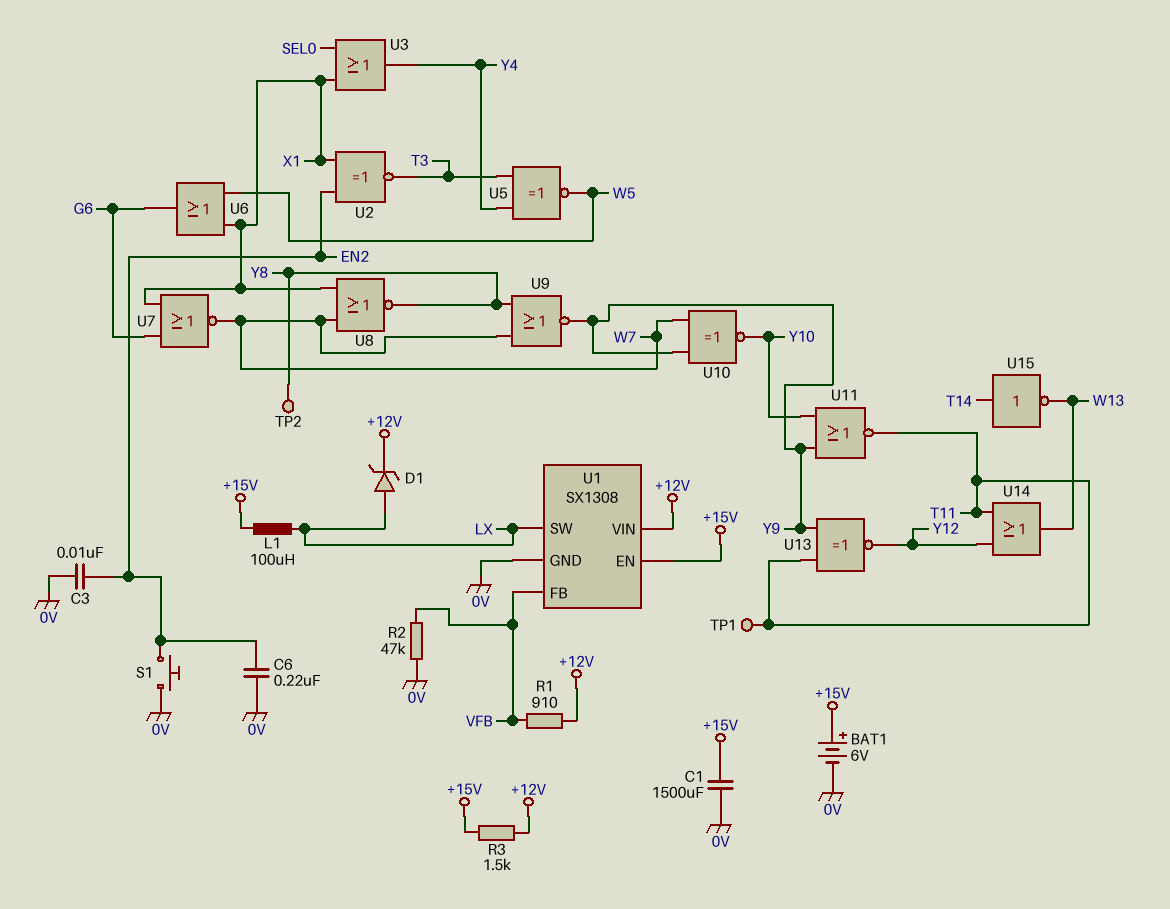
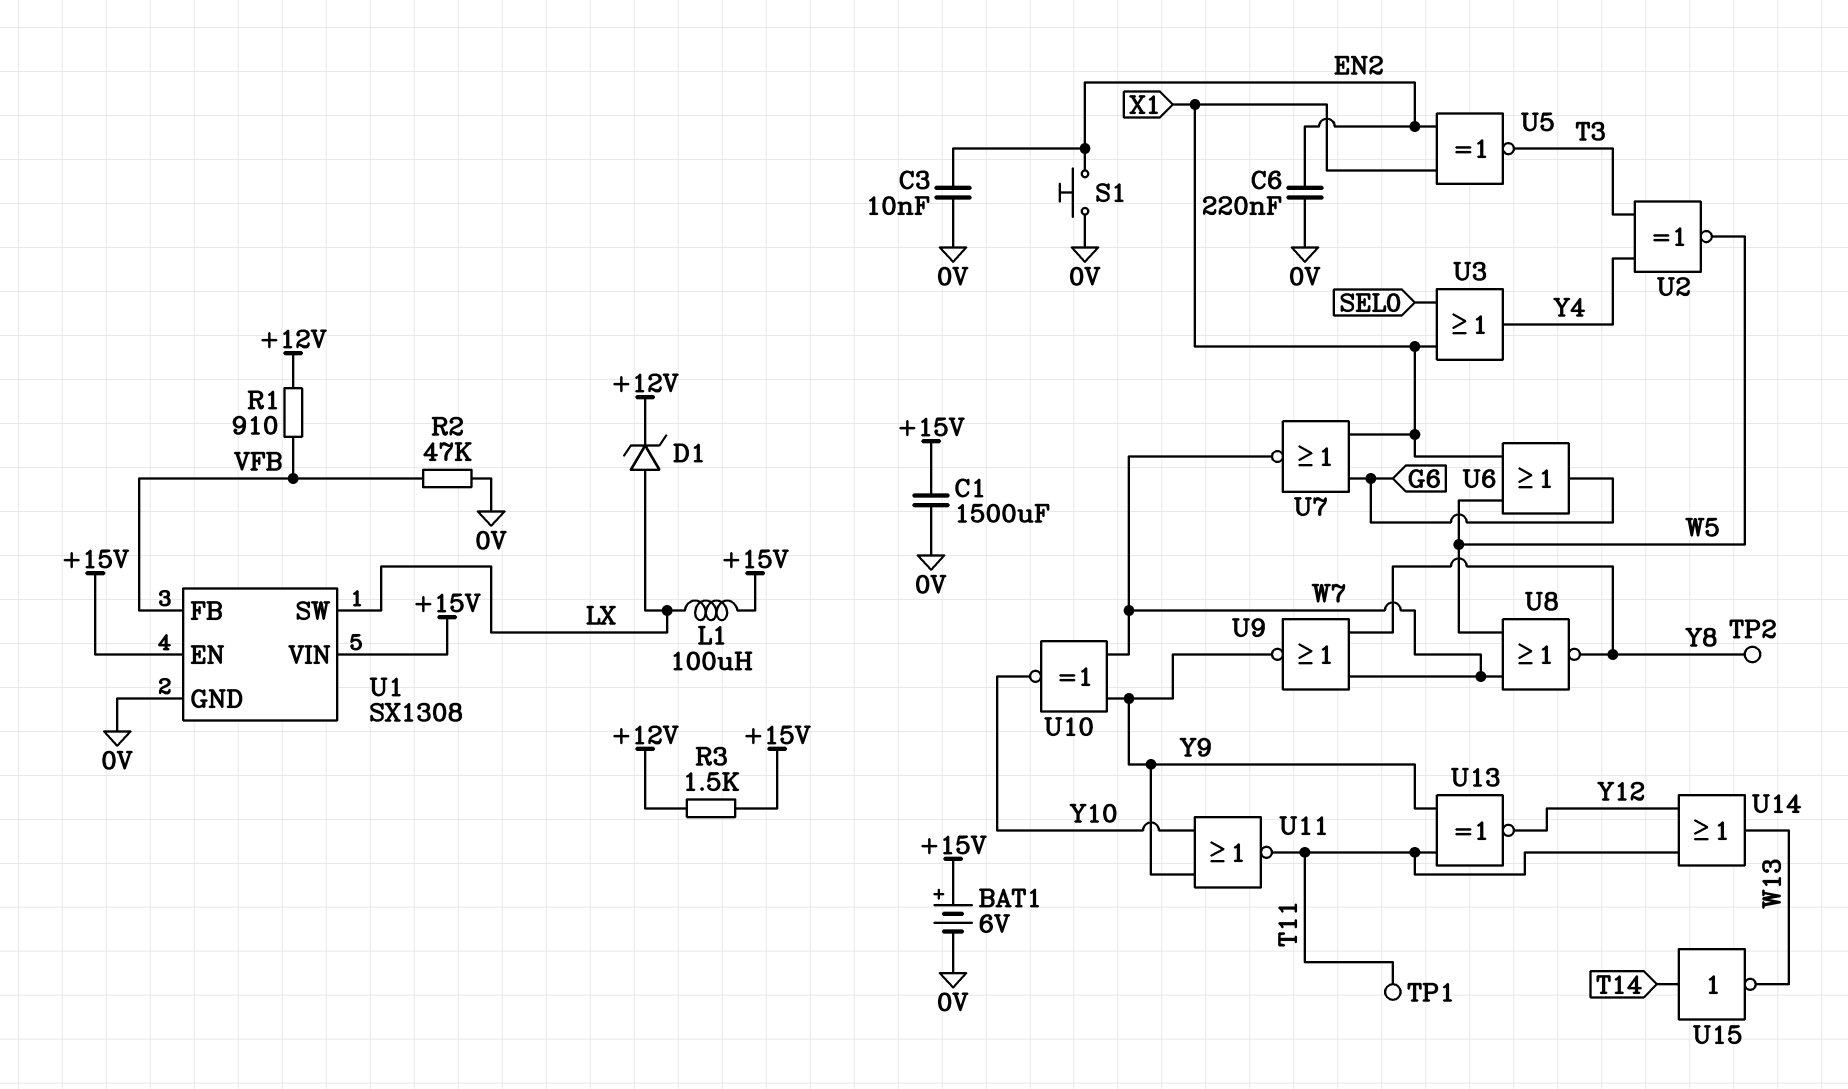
U1 pin VIN: +12V -> +15V
U2: XNOR (in EN2, in X1, out T3) -> XNOR (in T3, in Y4, out W5)
U5: XNOR (in T3, in Y4, out W5) -> XNOR (in EN2, in X1, out T3)
U8: NOR (in W7, in X1, out Y8) -> NOR (in W5, in W7, out Y8)

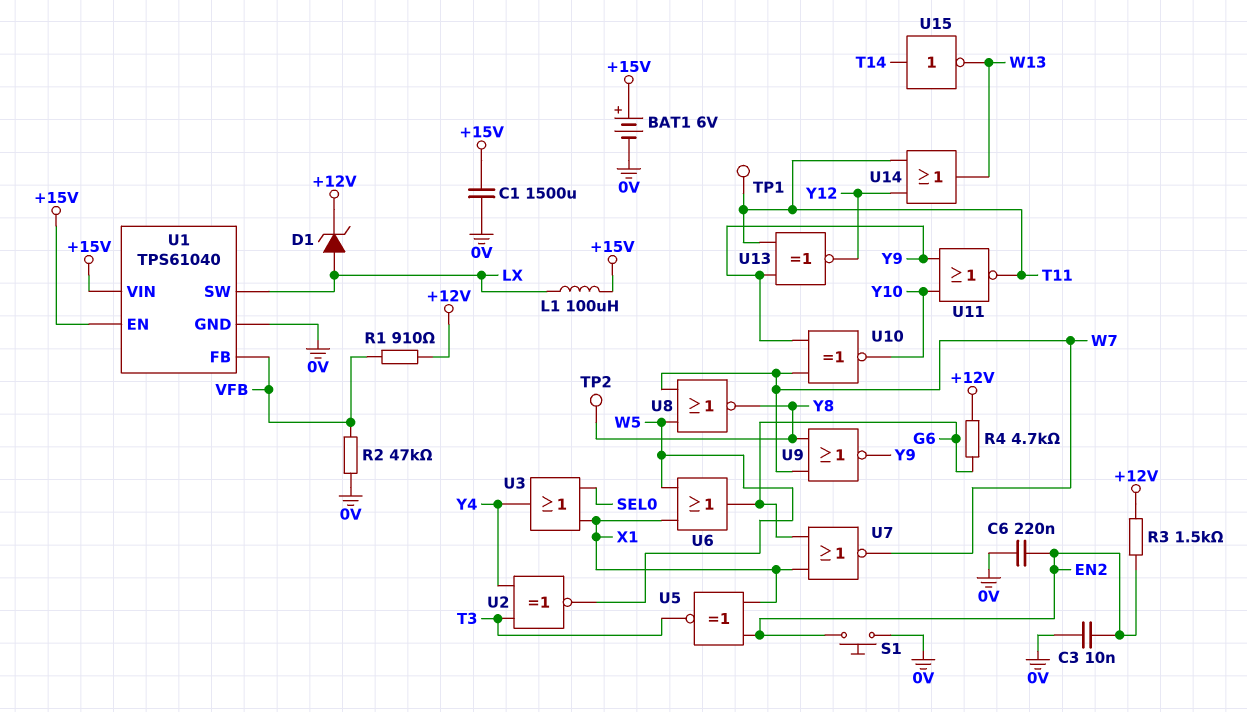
R3: 1.5k (+12V, +15V) -> 1.5k (+12V, EN2)
R4: none -> 4.7k (+12V, G6)
U1: SX1308 -> TPS61040

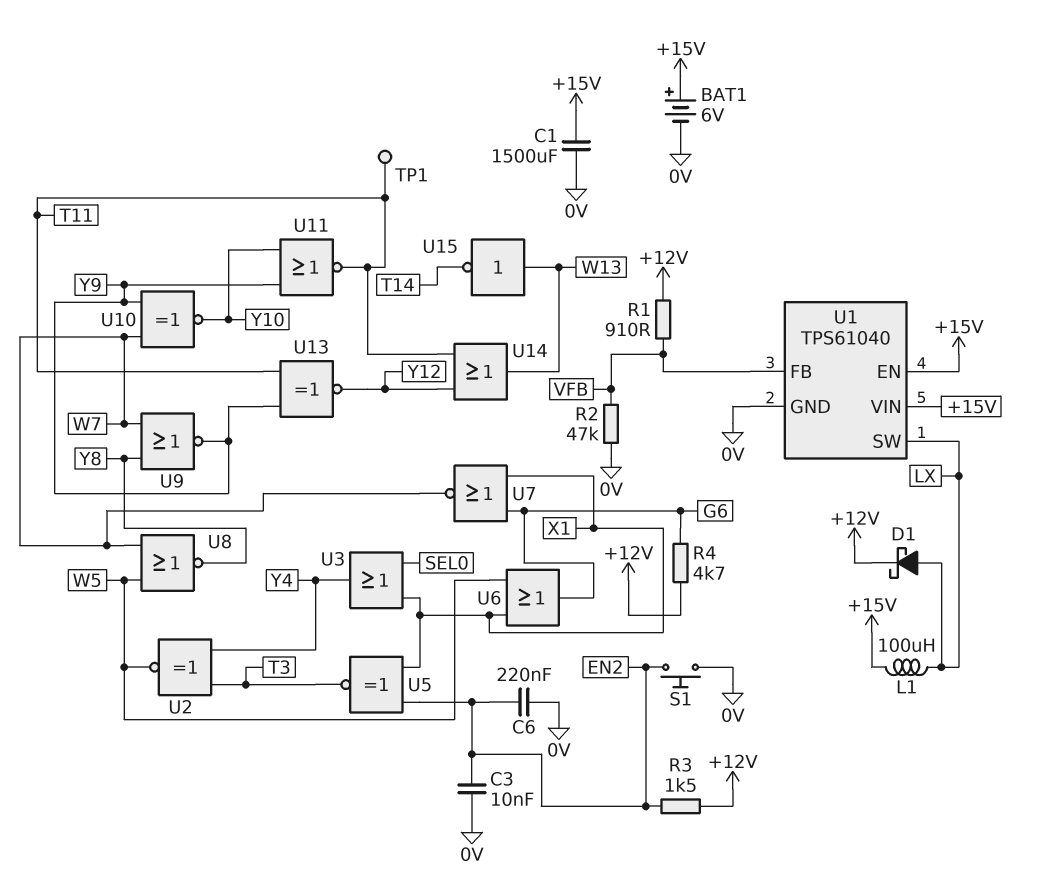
D1: zener (A LX, K +12V) -> schottky (A LX, K +12V)
TP2: test point (Y8) -> none
U15: NOT (in T14, out W13) -> NOT (in W13, out T14)

